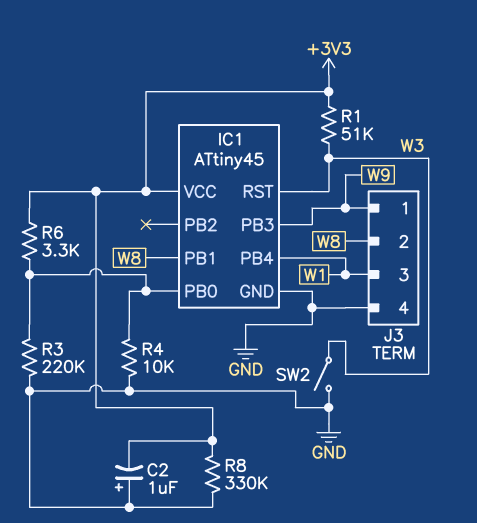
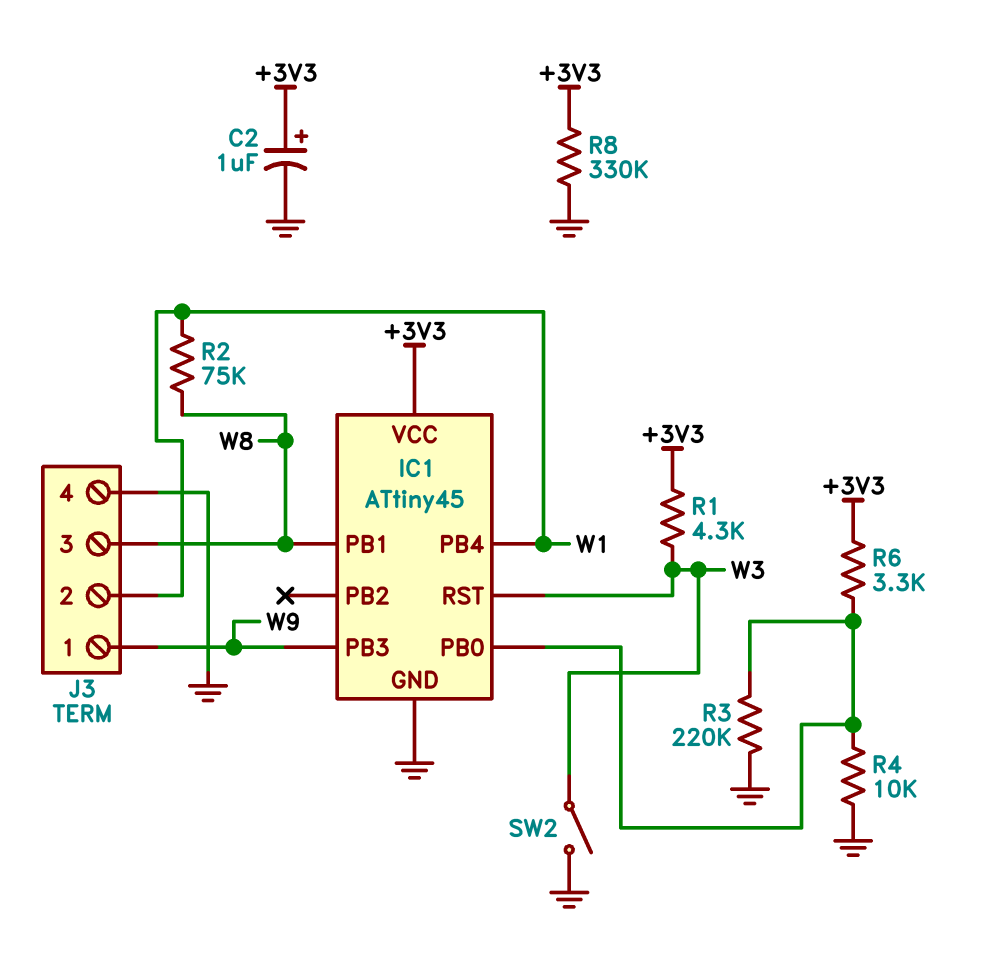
C2: 1uF (plus GND, minus +3V3) -> 1uF (plus +3V3, minus GND)
J3 pin 2: W8 -> W1
J3 pin 3: W1 -> W8
R1: 51k (+3V3, W3) -> 4.3k (+3V3, W3)
R2: none -> 75k (W1, W8)

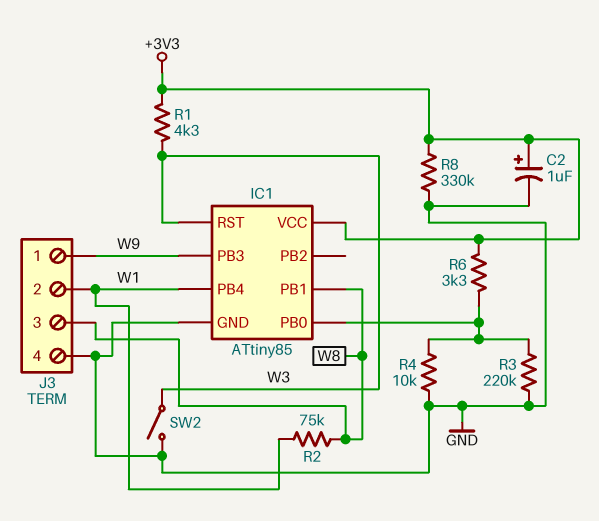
IC1: ATtiny45 -> ATtiny85

